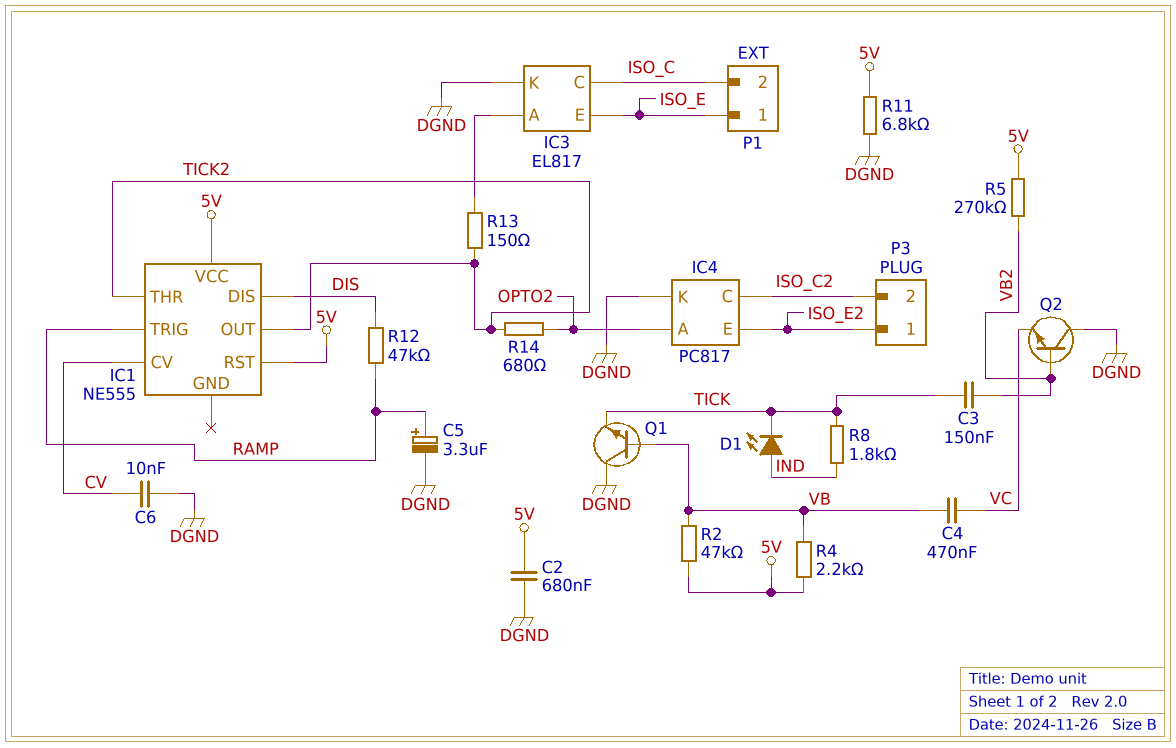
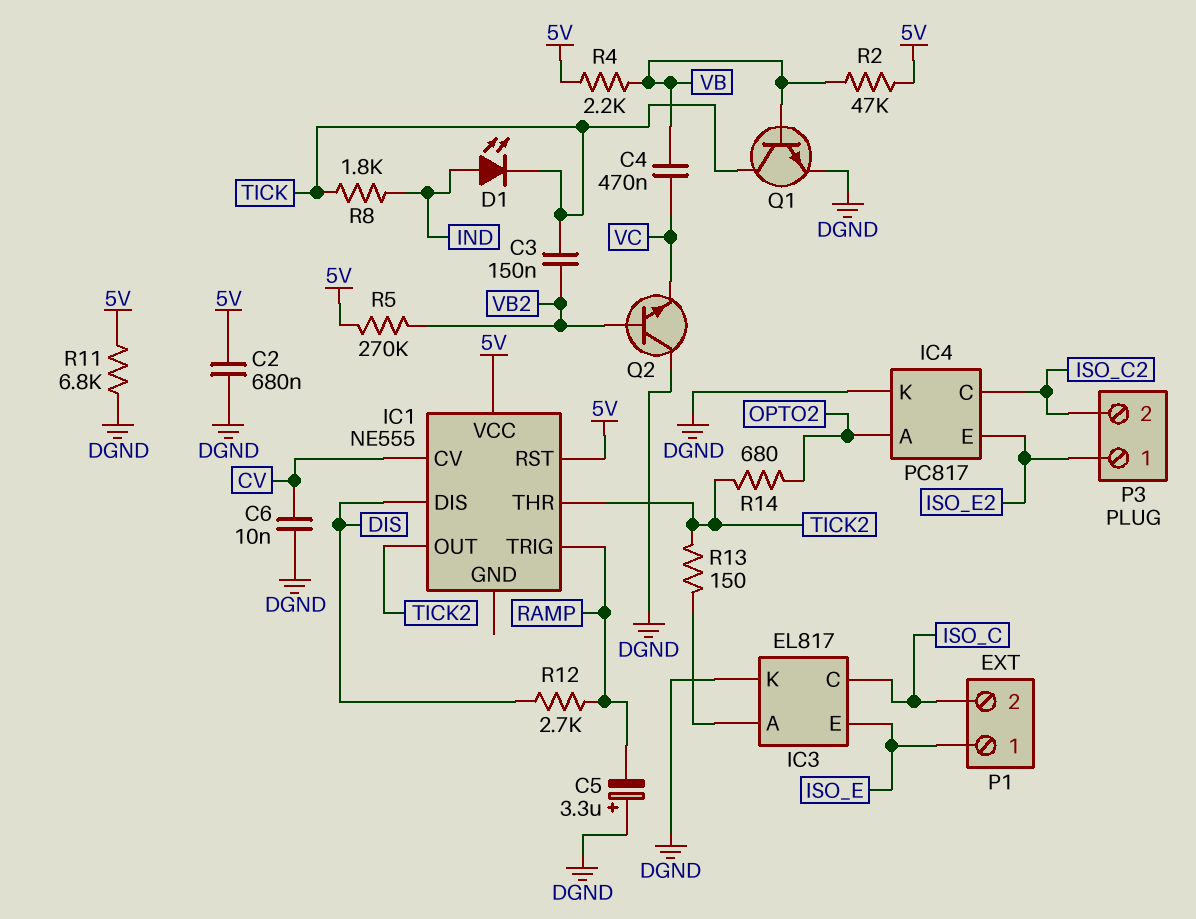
C5: 3.3uF (plus RAMP, minus DGND) -> 3.3uF (plus DGND, minus RAMP)
Q1: NPN (B VB, C DGND, E TICK) -> NPN (B VB, C TICK, E DGND)
R12: 47k (DIS, RAMP) -> 2.7k (DIS, RAMP)

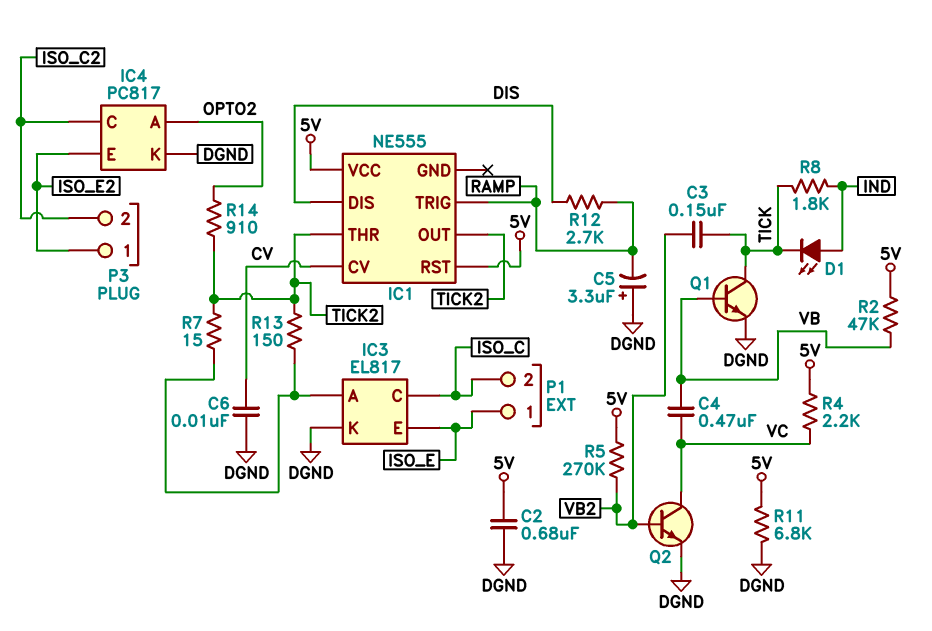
Q2: NPN (B VB2, C DGND, E VC) -> NPN (B VB2, C VC, E DGND)
R4: 2.2k (5V, VB) -> 2.2k (5V, VC)
R7: none -> 15 (IC3/A, TICK2)
R14: 680 (OPTO2, TICK2) -> 910 (OPTO2, TICK2)

